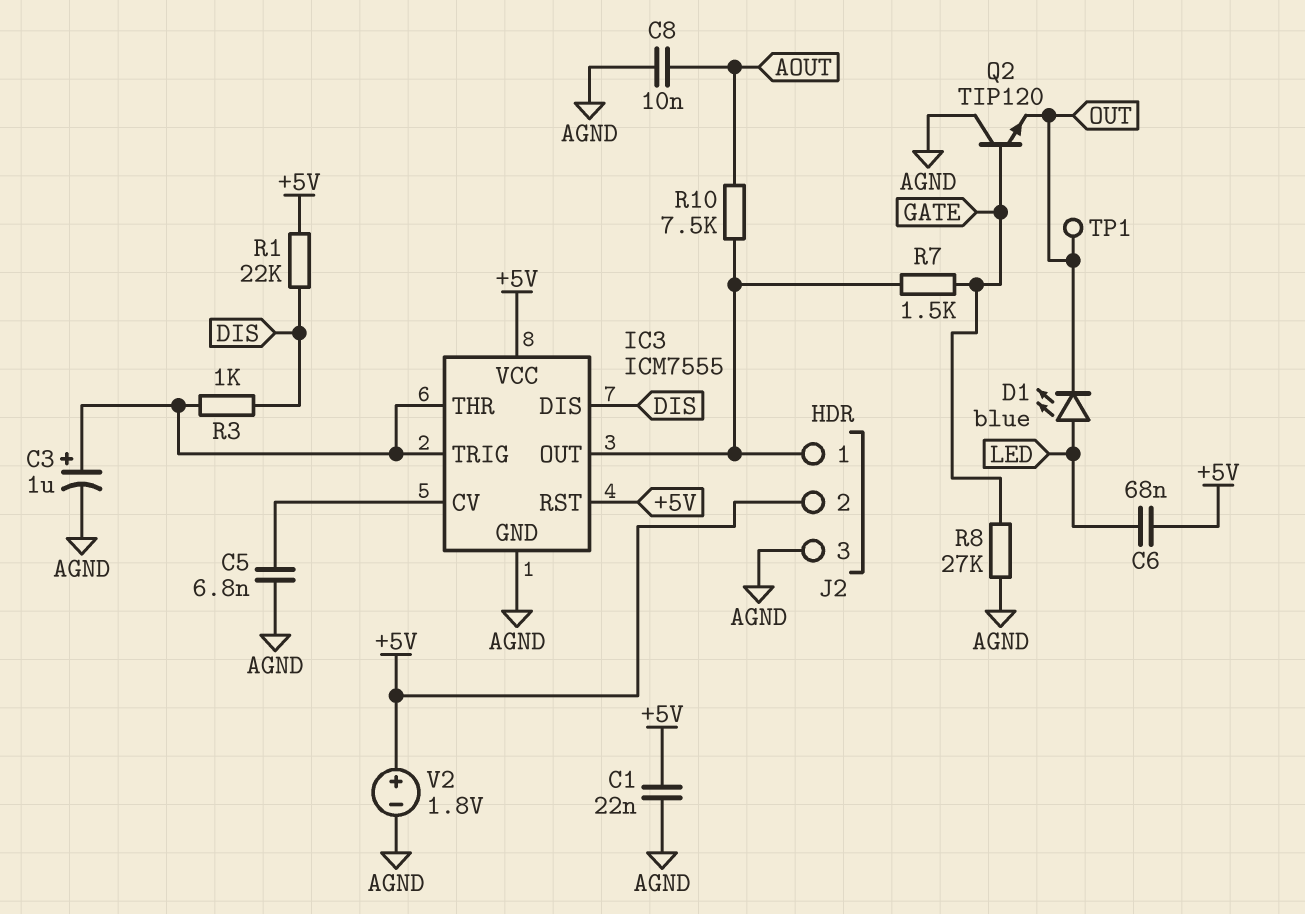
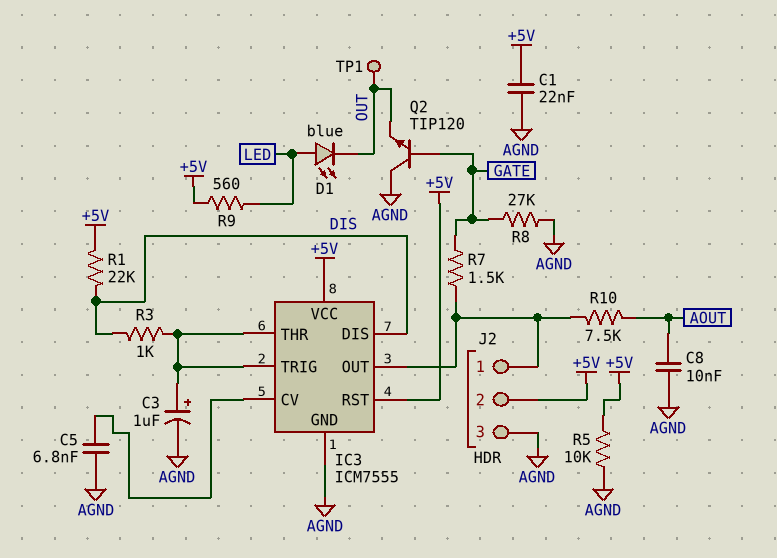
C6: 68nF (+5V, LED) -> none
R5: none -> 10k (+5V, AGND)
R9: none -> 560 (+5V, LED)
V2: 1.8V (plus +5V, minus AGND) -> none

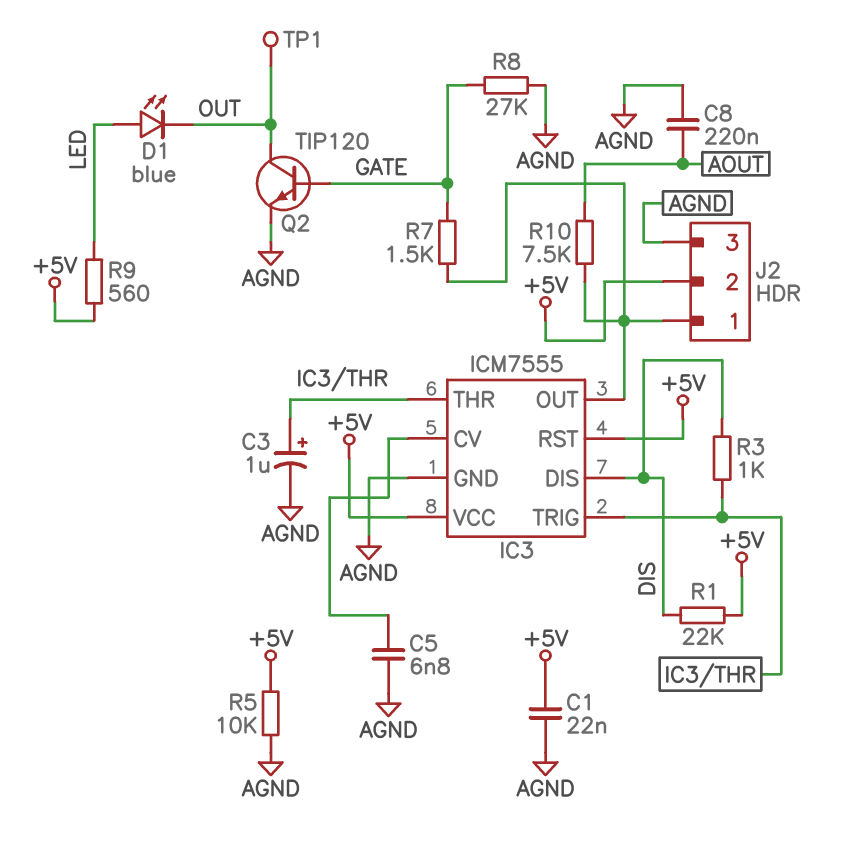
C8: 10nF (AGND, AOUT) -> 220nF (AGND, AOUT)
Q2: NPN TIP120 (B GATE, C AGND, E OUT) -> NPN TIP120 (B GATE, C OUT, E AGND)

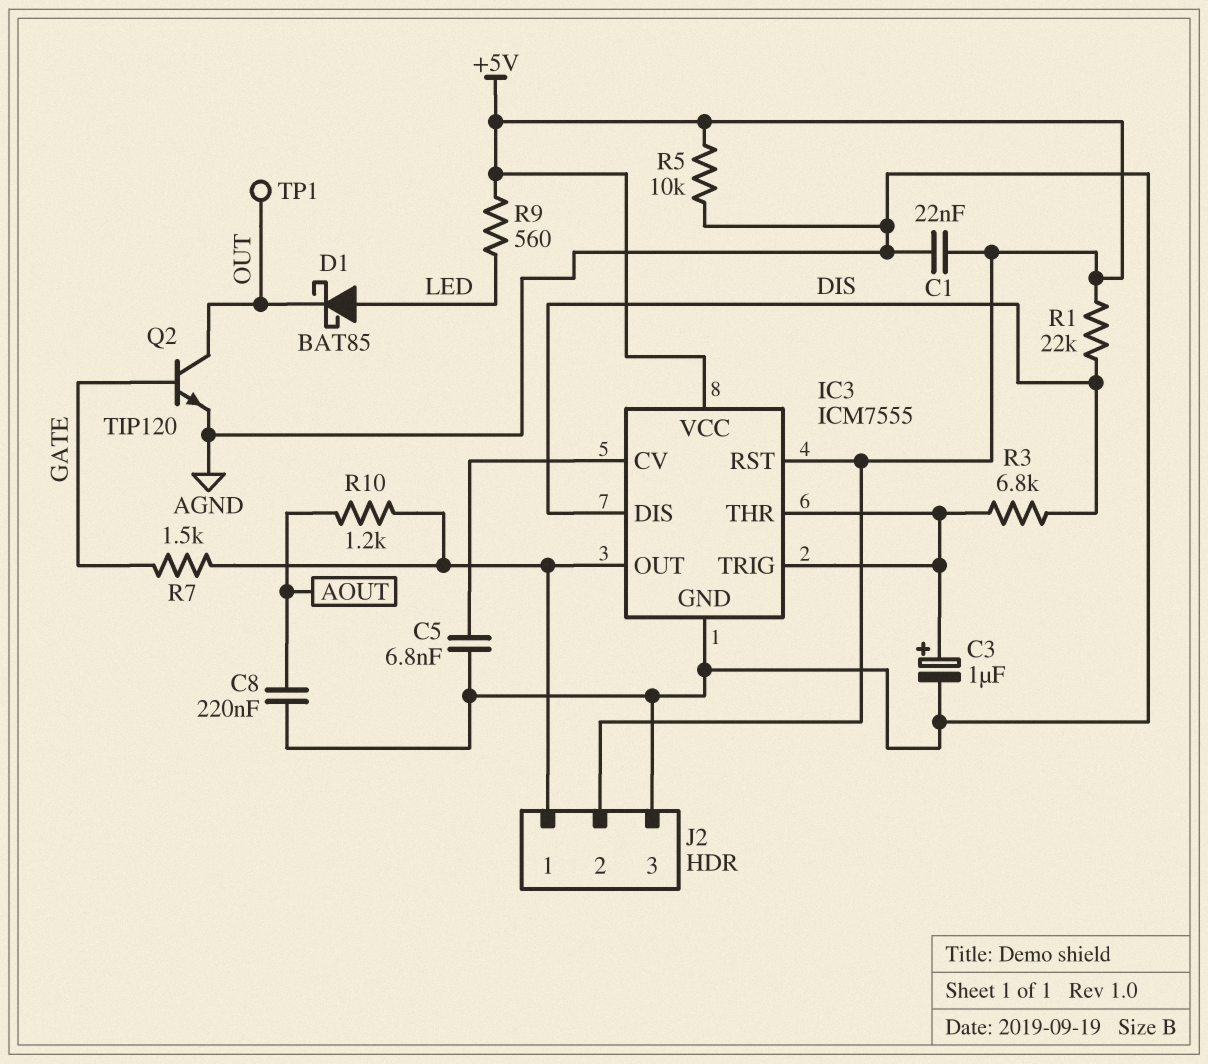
D1: LED blue (A LED, K OUT) -> schottky BAT85 (A LED, K OUT)
R3: 1k (DIS, IC3/THR) -> 6.8k (DIS, IC3/THR)
R8: 27k (AGND, GATE) -> none
R10: 7.5k (AOUT, IC3/OUT) -> 1.2k (AOUT, IC3/OUT)

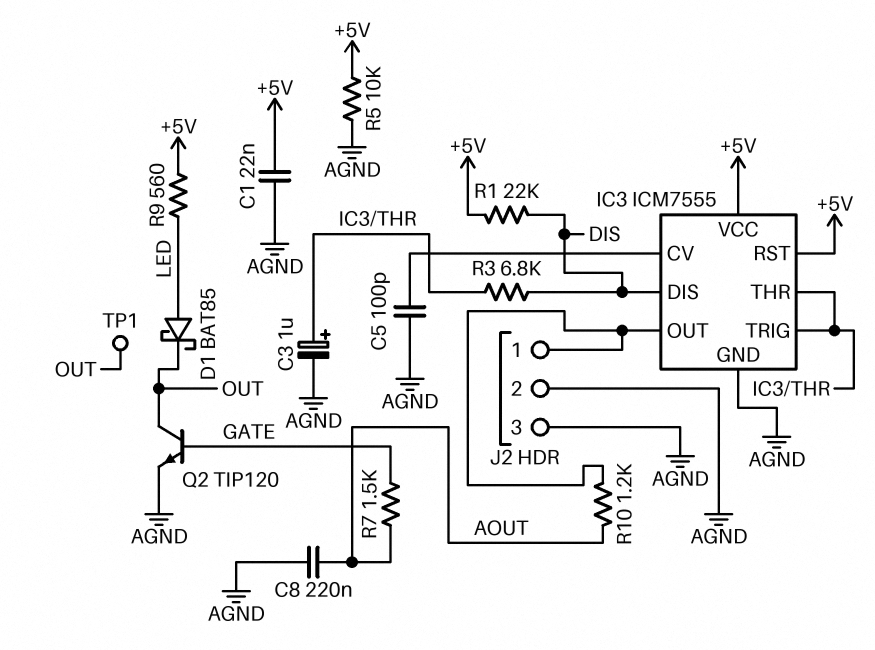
C5: 6.8nF (AGND, IC3/CV) -> 100pF (AGND, IC3/CV)
J2 pin 2: +5V -> AGND
R7: 1.5k (GATE, IC3/OUT) -> 1.5k (AOUT, GATE)

